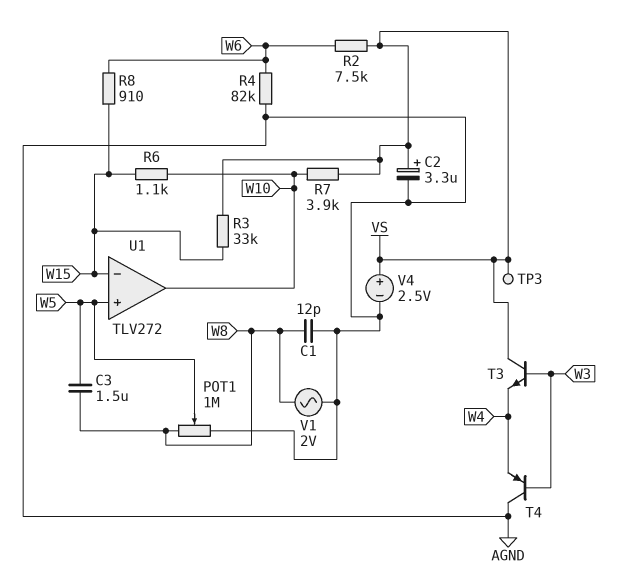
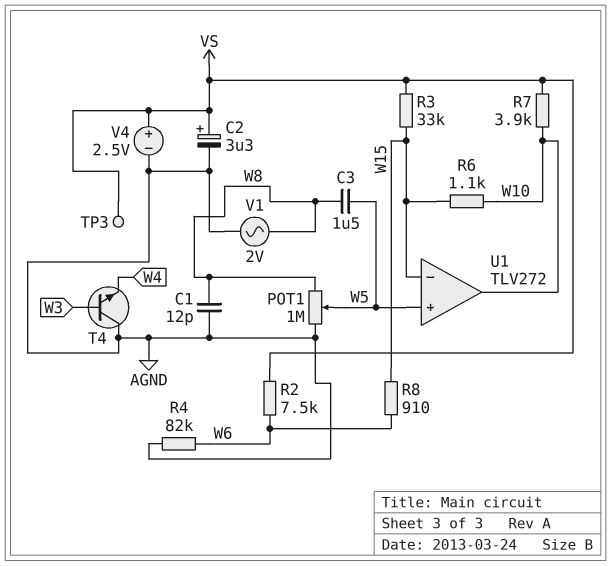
T3: NPN (B W3, C VS, E W4) -> none
T4: PNP (B W3, C AGND, E W4) -> NPN (B W3, C AGND, E W4)

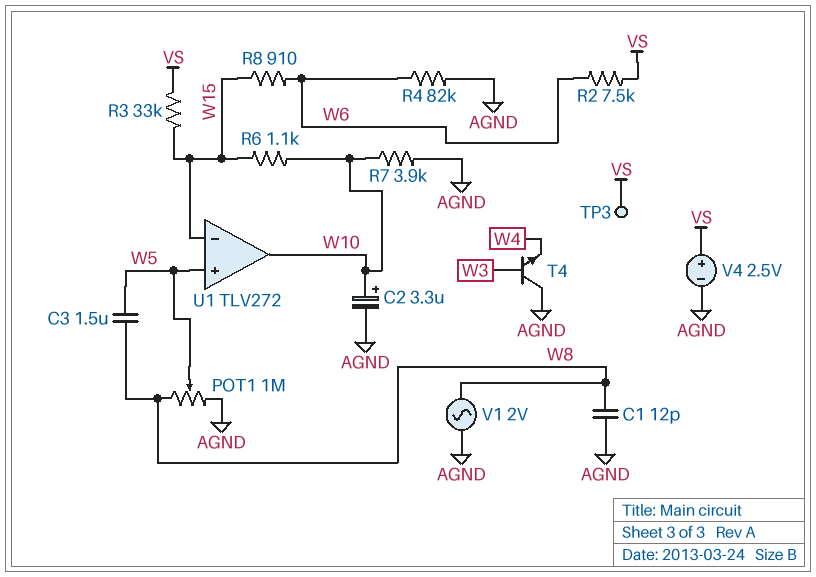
C2: 3.3uF (plus VS, minus AGND) -> 3.3uF (plus W10, minus AGND)
R7: 3.9k (VS, W10) -> 3.9k (AGND, W10)

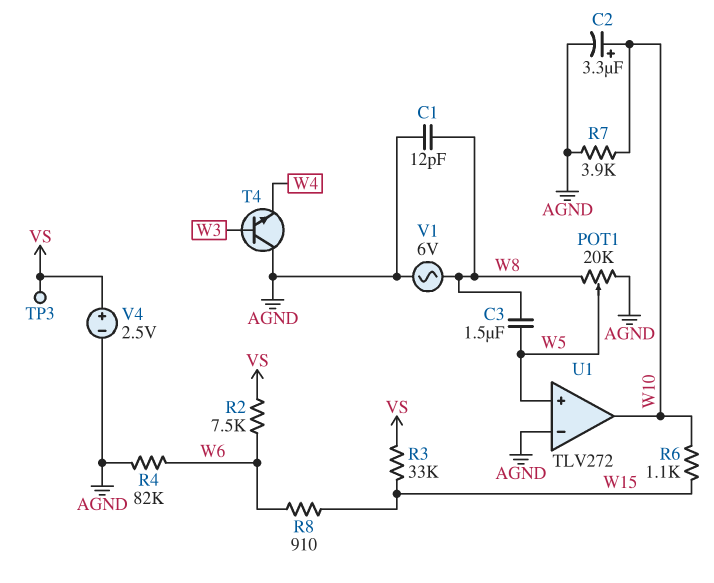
POT1: 1M (AGND, W8, wiper W5) -> 20k (AGND, W8, wiper W5)
U1 pin in-: W15 -> AGND
V1: AC 2V (AGND, W8) -> AC 6V (AGND, W8)

